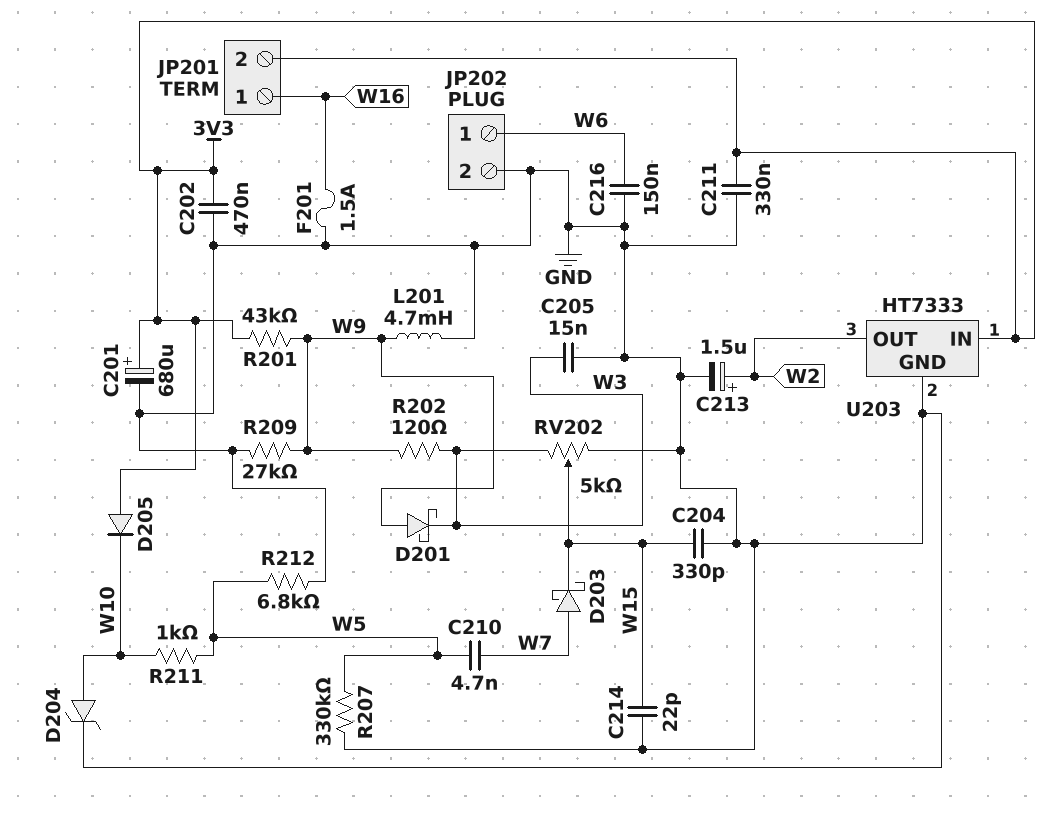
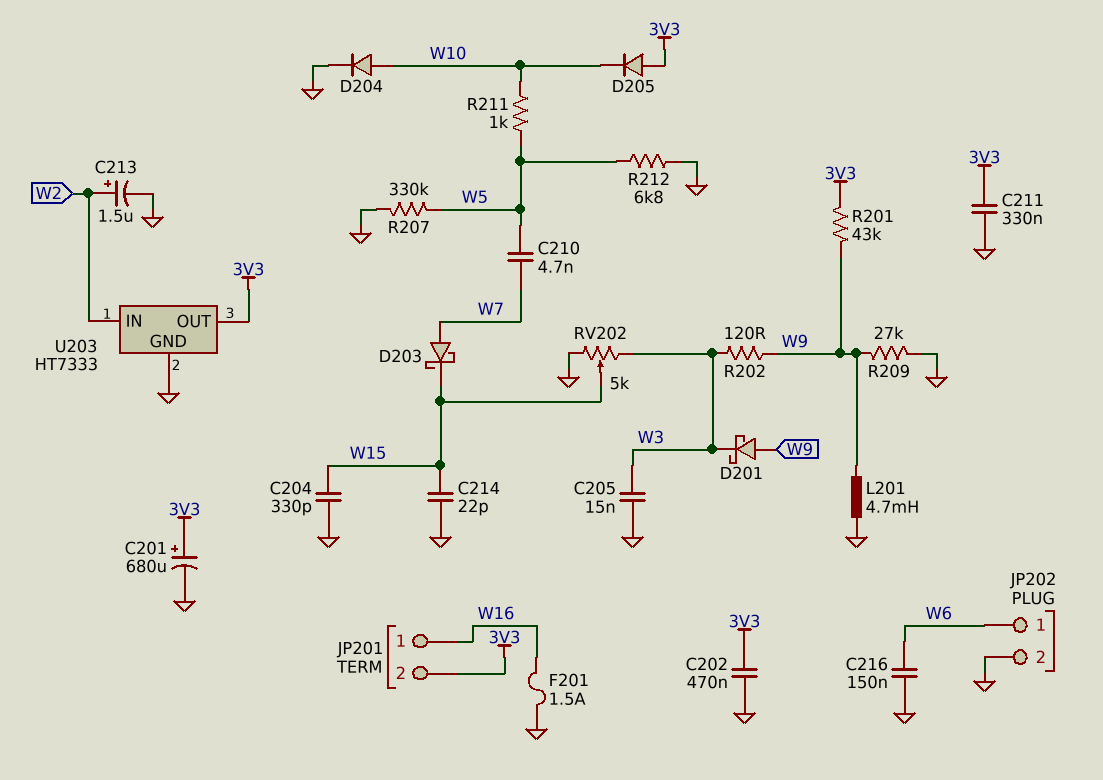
D204: zener (A W10, K GND) -> diode (A W10, K GND)
U203 pin IN: 3V3 -> W2
U203 pin OUT: W2 -> 3V3

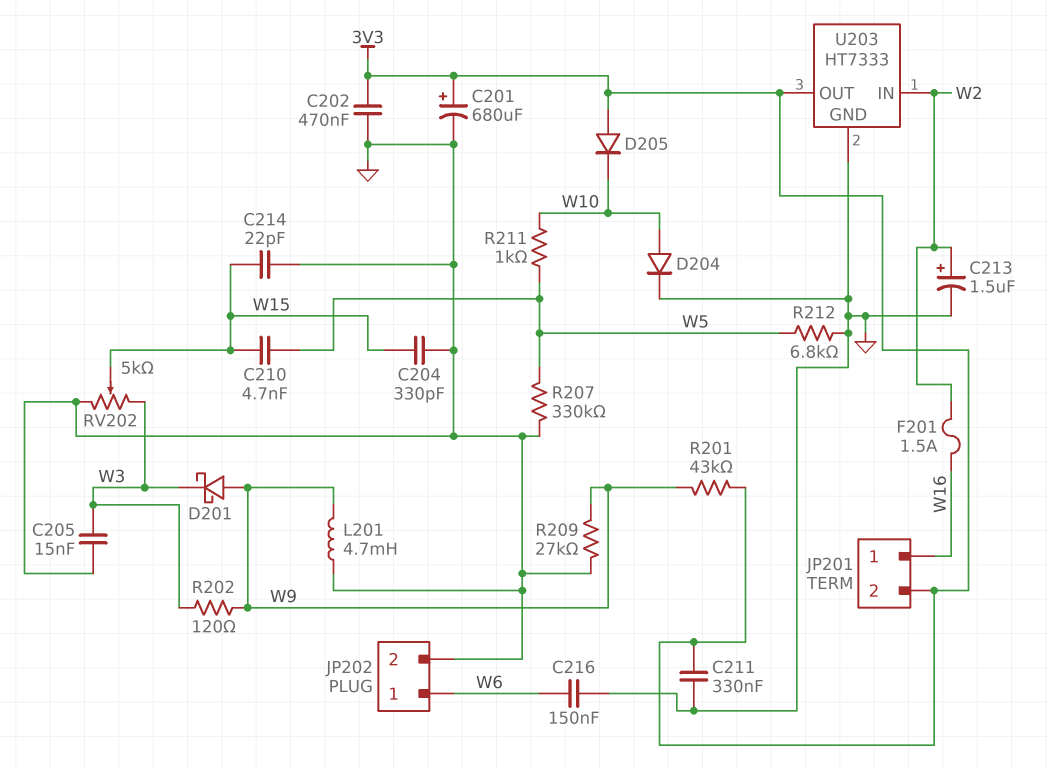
C210: 4.7nF (W5, W7) -> 4.7nF (W5, W15)
D203: schottky (A W7, K W15) -> none
F201: 1.5A (GND, W16) -> 1.5A (W2, W16)

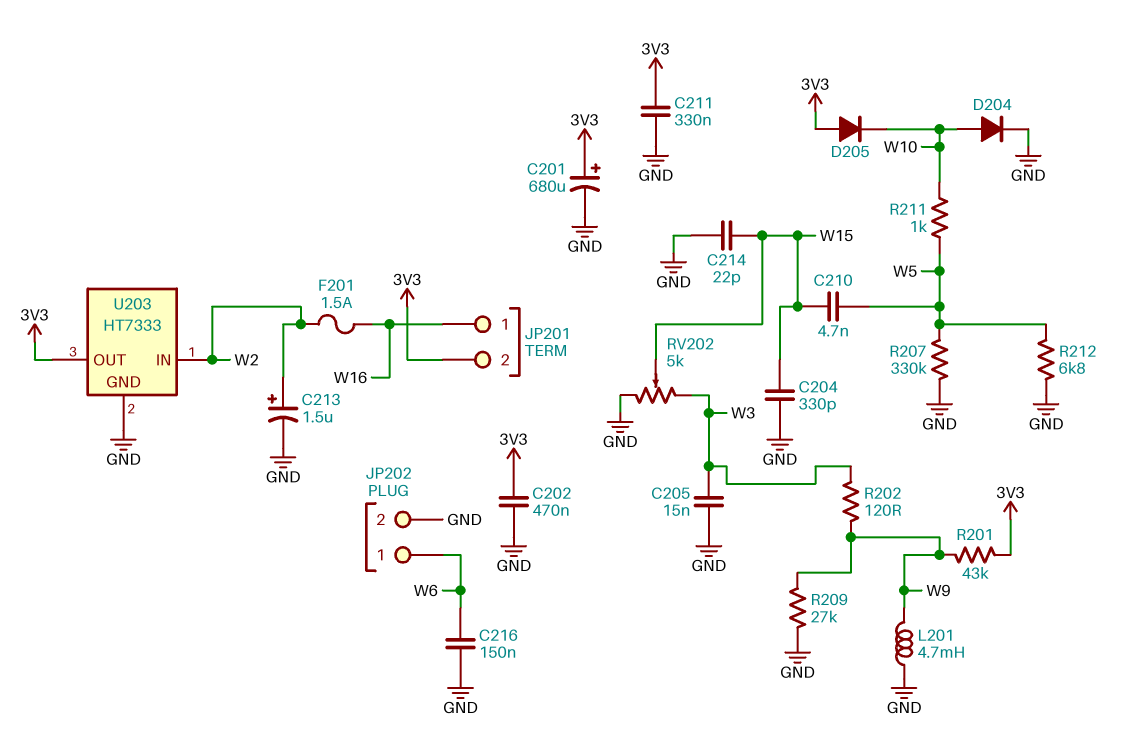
D201: schottky (A W9, K W3) -> none

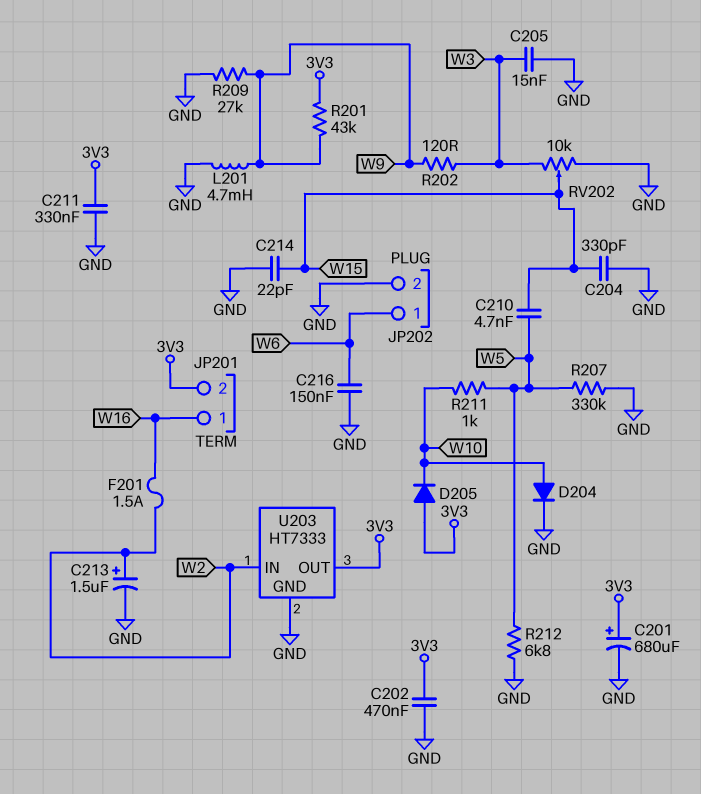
RV202: 5k (GND, W3, wiper W15) -> 10k (GND, W3, wiper W15)

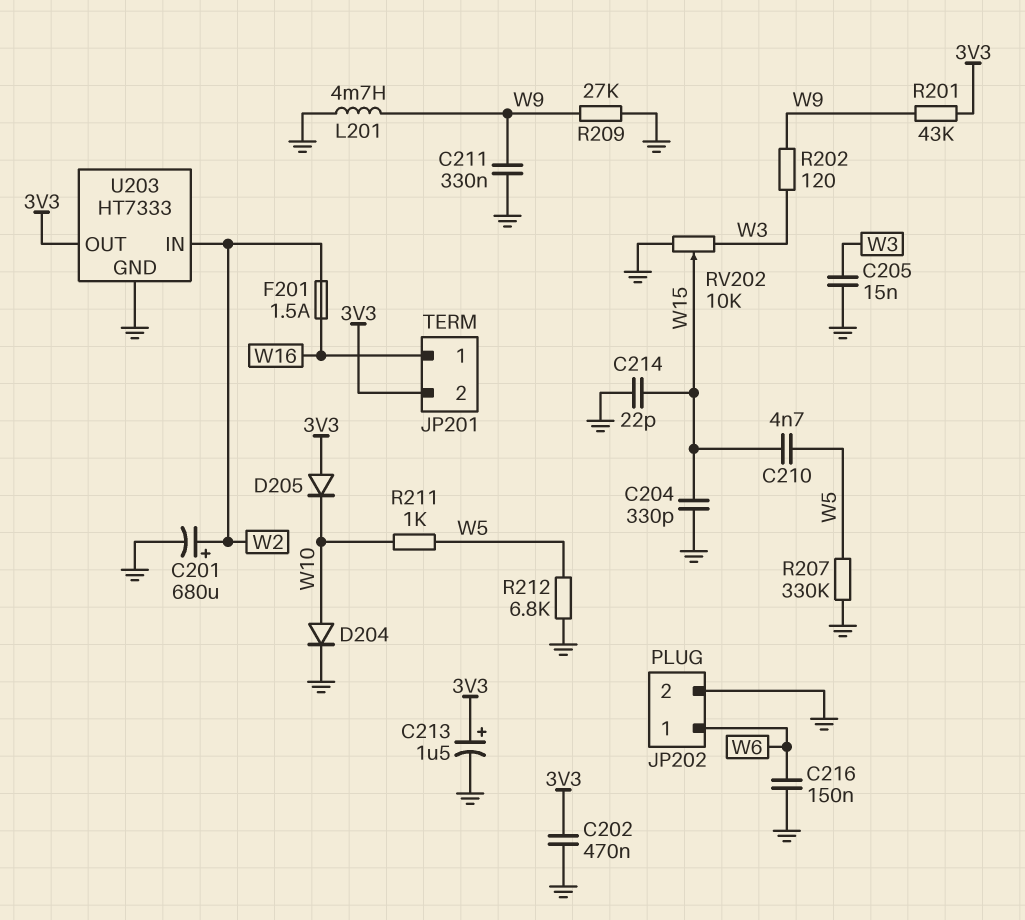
C201: 680uF (plus 3V3, minus GND) -> 680uF (plus W2, minus GND)
C211: 330nF (3V3, GND) -> 330nF (GND, W9)
C213: 1.5uF (plus W2, minus GND) -> 1.5uF (plus 3V3, minus GND)

